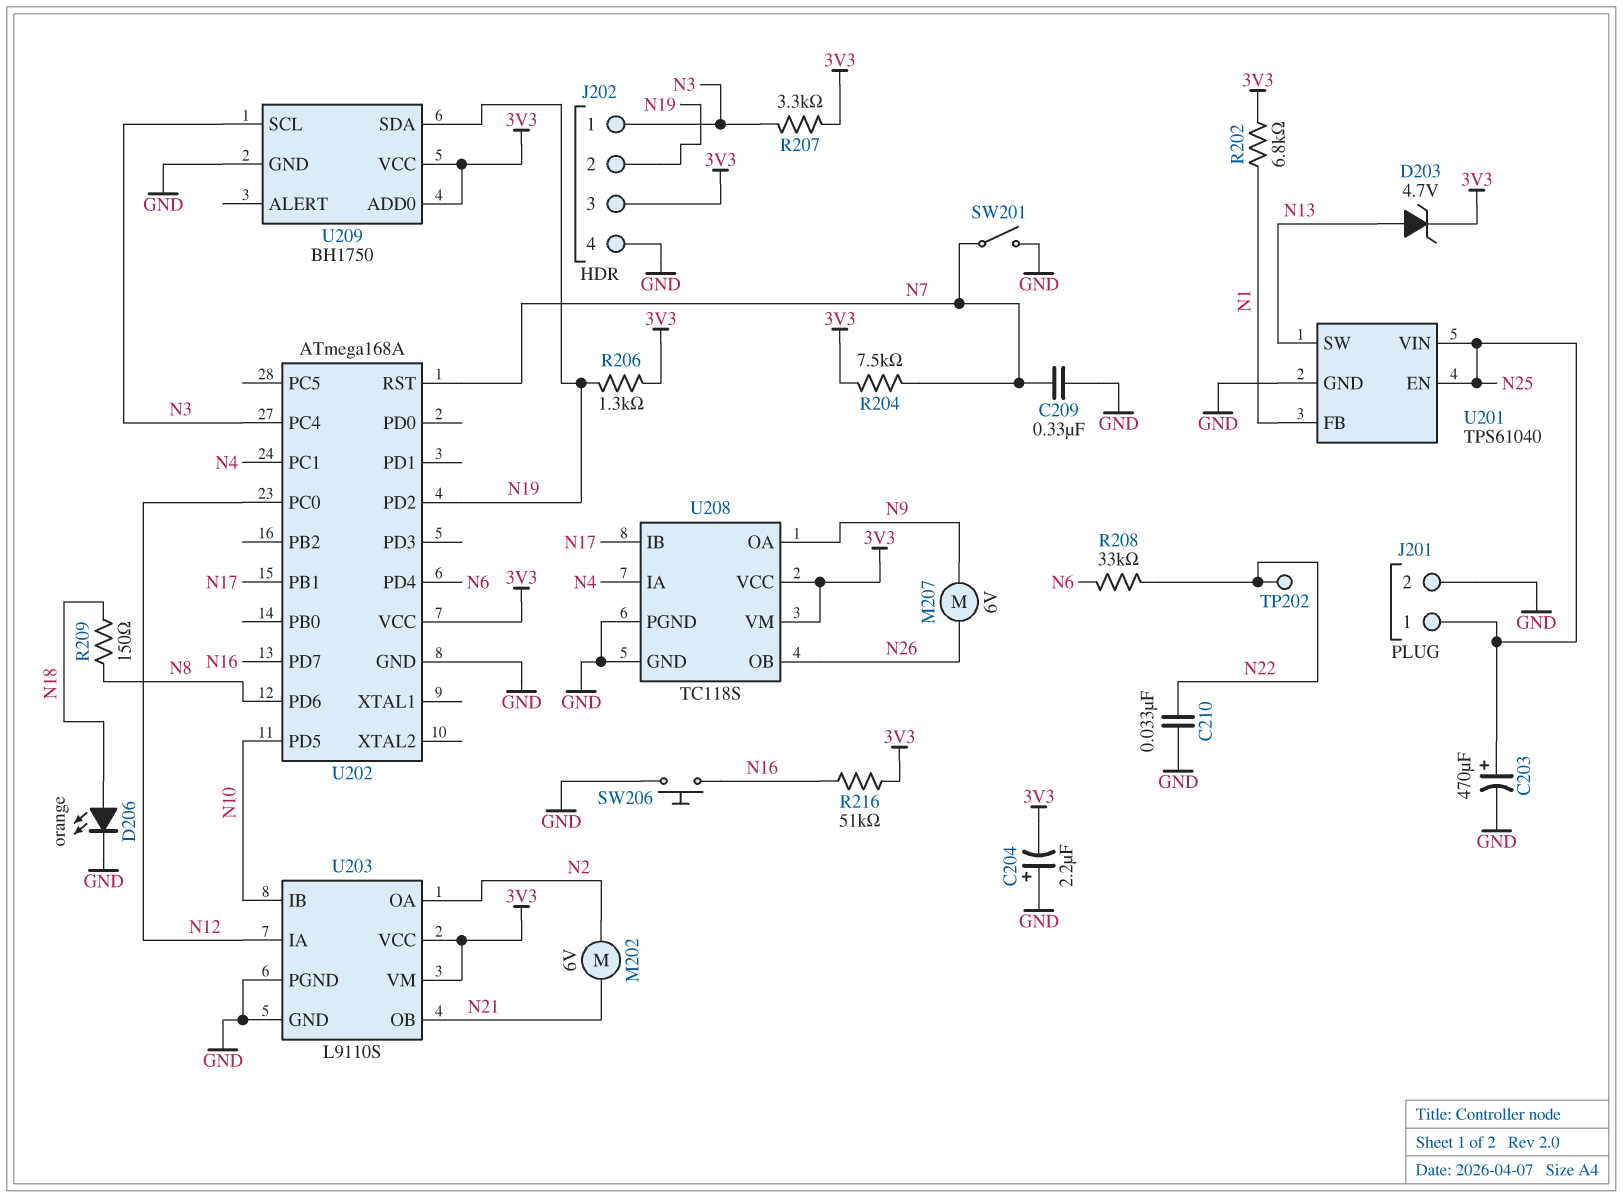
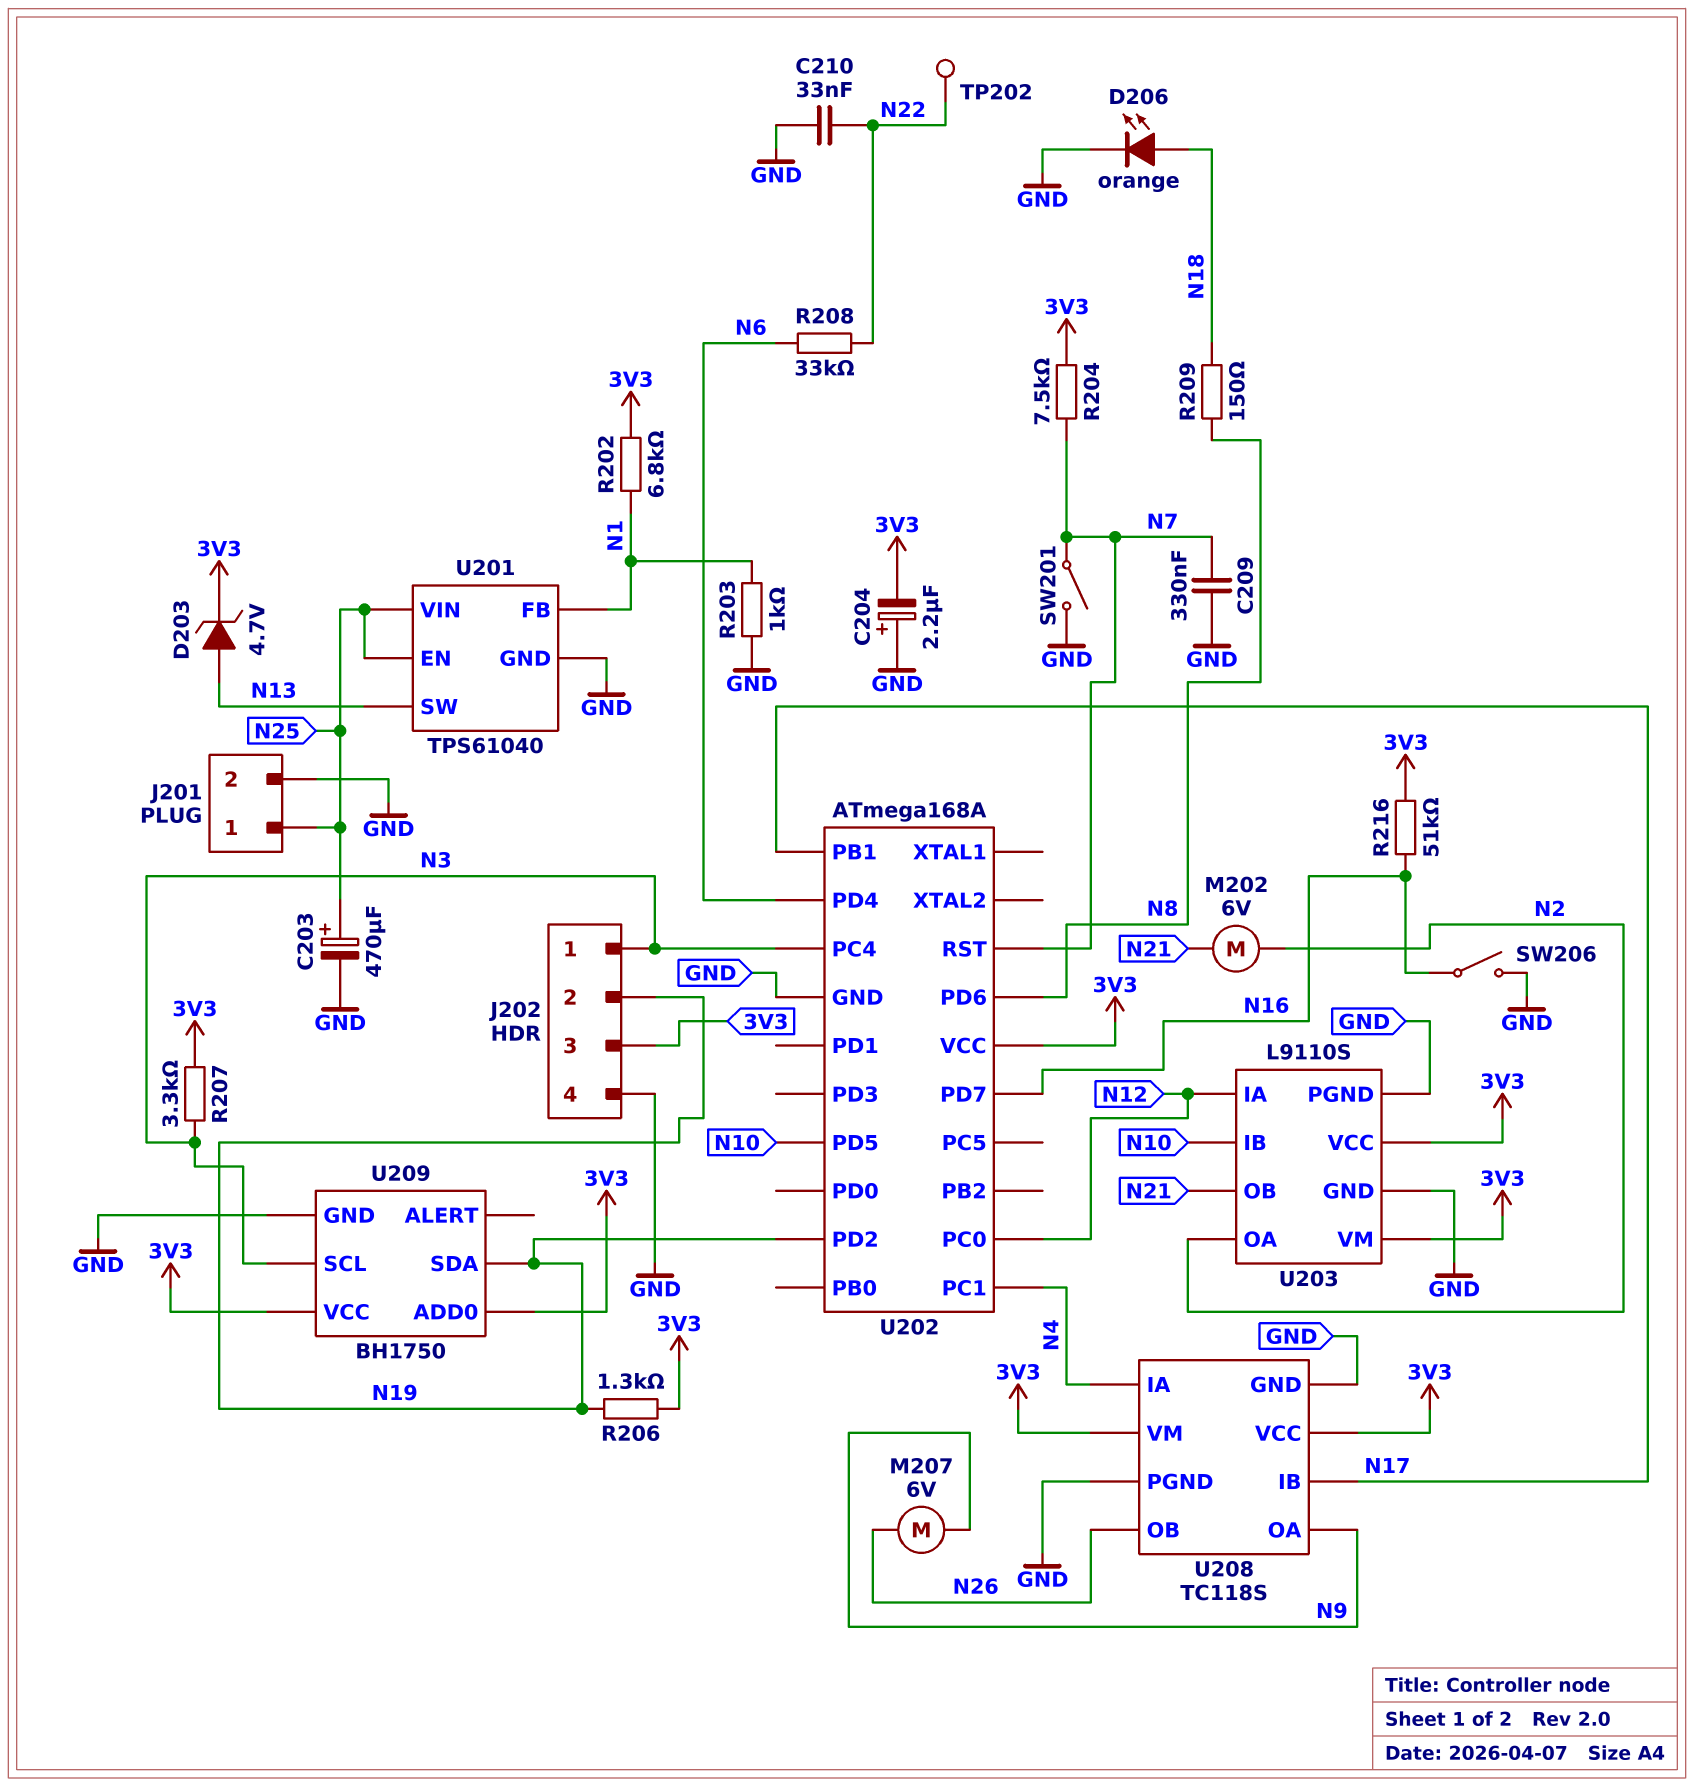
R203: none -> 1k (GND, N1)
SW206: button (GND, N16) -> switch (GND, N16)

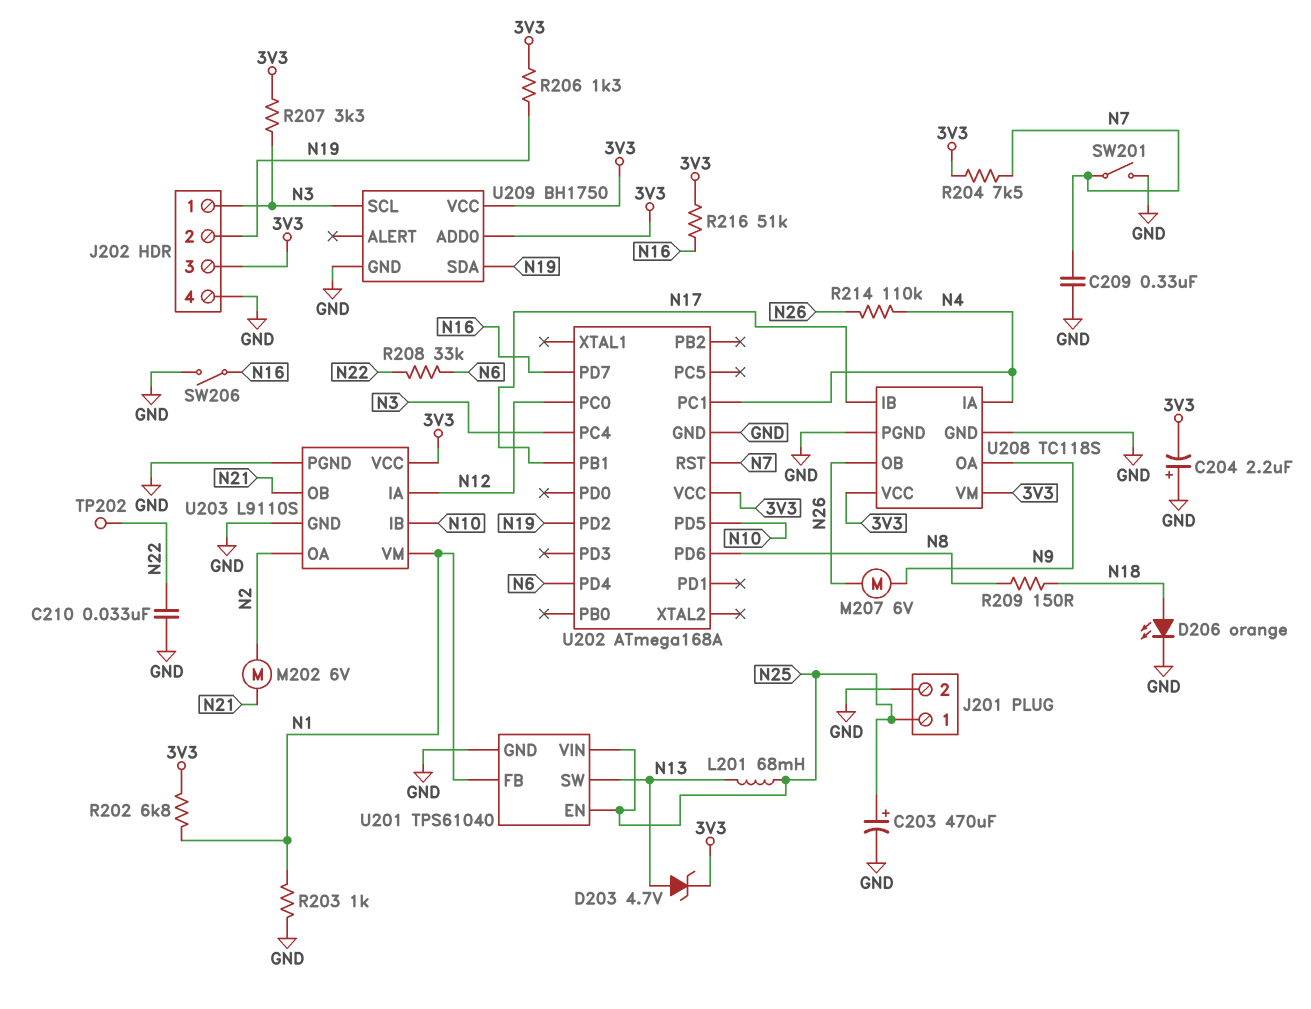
L201: none -> 68mH (N13, N25)
R214: none -> 110k (N4, N26)
U203 pin VM: 3V3 -> N1

